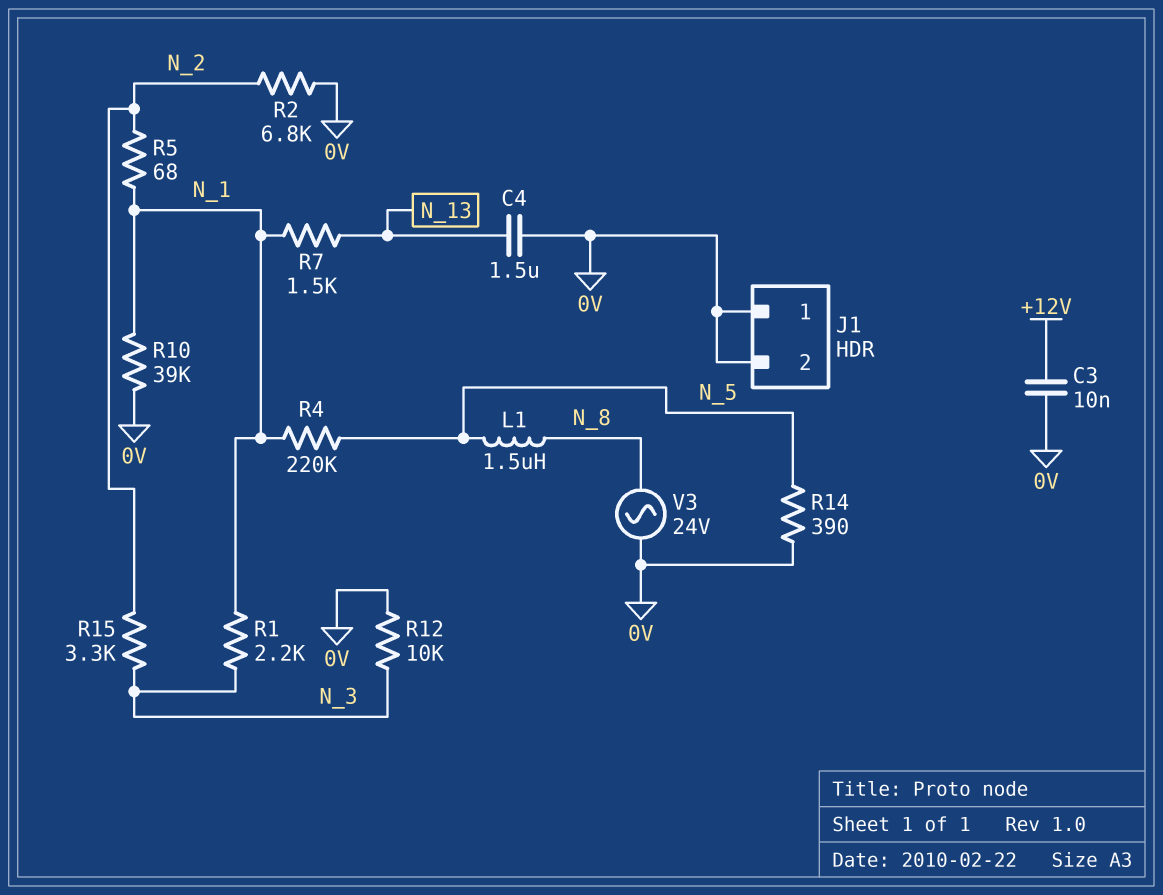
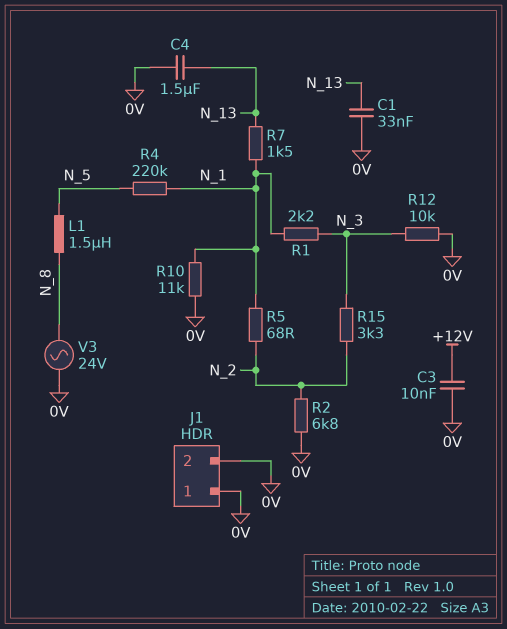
C1: none -> 33nF (0V, N_13)
R10: 39k (0V, N_1) -> 11k (0V, N_1)
R14: 390 (0V, N_5) -> none

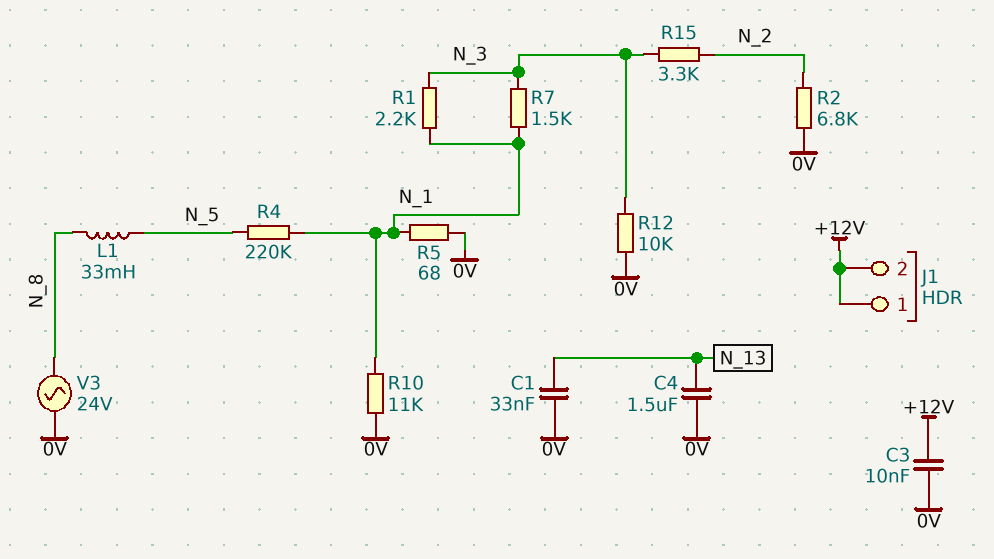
J1 pin 1: 0V -> +12V
J1 pin 2: 0V -> +12V
L1: 1.5uH (N_5, N_8) -> 33mH (N_5, N_8)
R5: 68 (N_1, N_2) -> 68 (0V, N_1)
R7: 1.5k (N_1, N_13) -> 1.5k (N_1, N_3)

